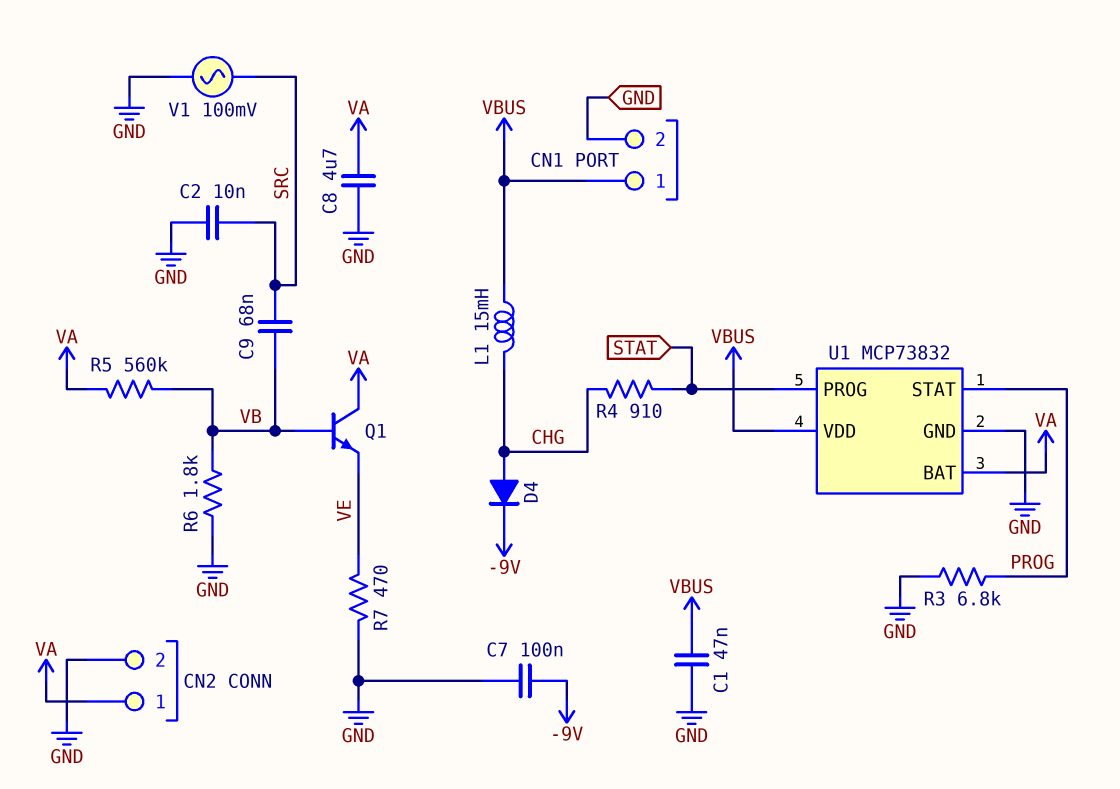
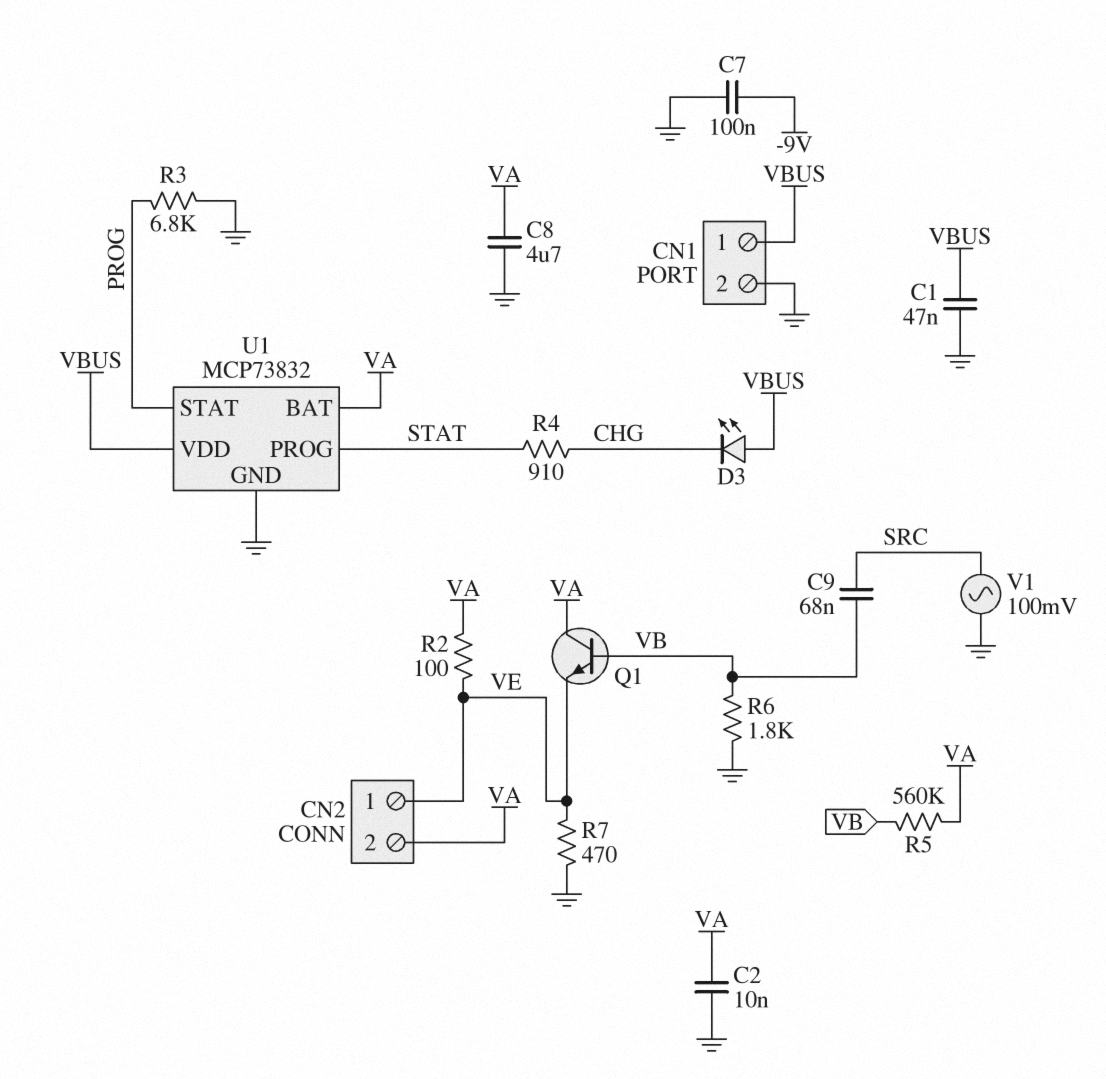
C2: 10nF (GND, SRC) -> 10nF (GND, VA)
CN2 pin 1: VA -> VE
CN2 pin 2: GND -> VA
D3: none -> LED (A VBUS, K CHG)
D4: diode (A CHG, K -9V) -> none
L1: 15mH (CHG, VBUS) -> none
R2: none -> 100 (VA, VE)

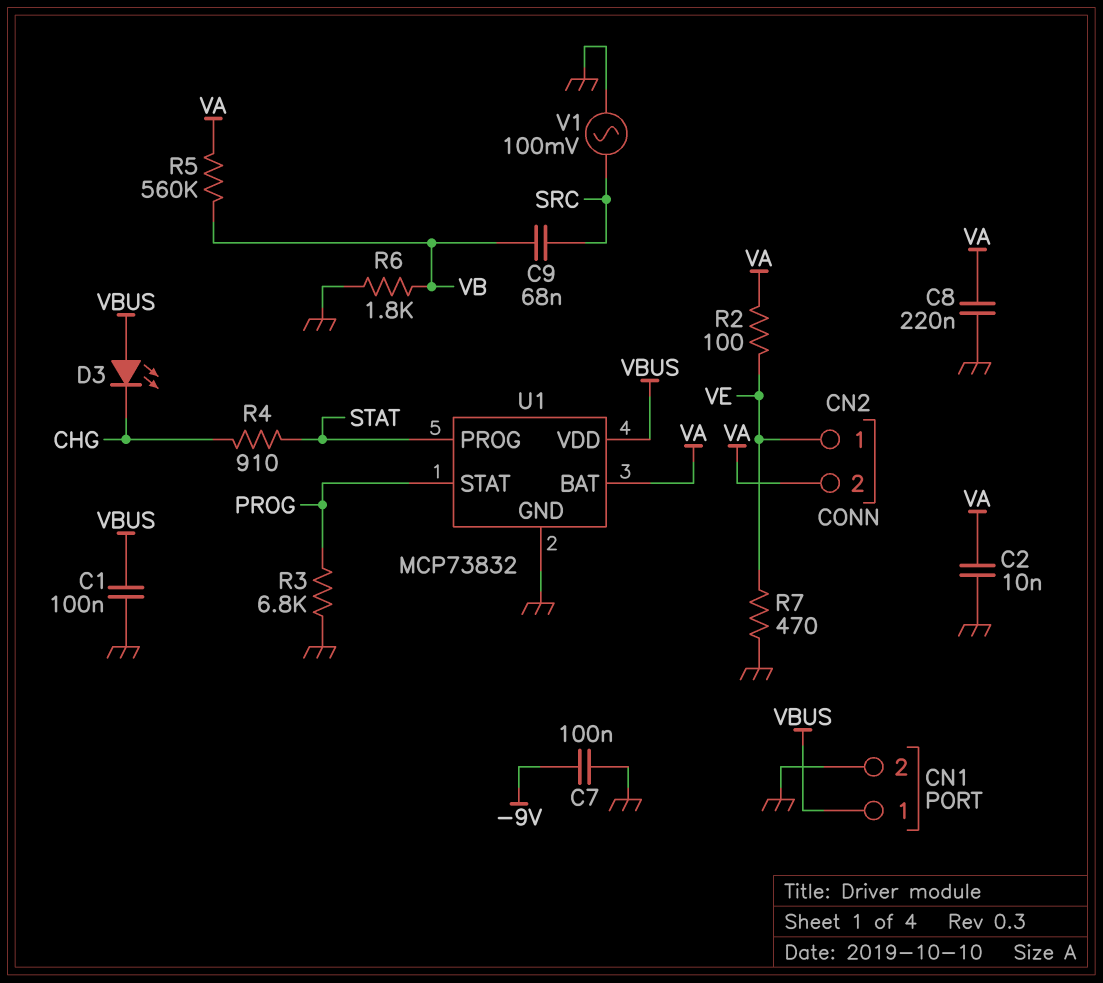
C1: 47nF (GND, VBUS) -> 100nF (GND, VBUS)
C8: 4.7uF (GND, VA) -> 220nF (GND, VA)
Q1: NPN (B VB, C VA, E VE) -> none

